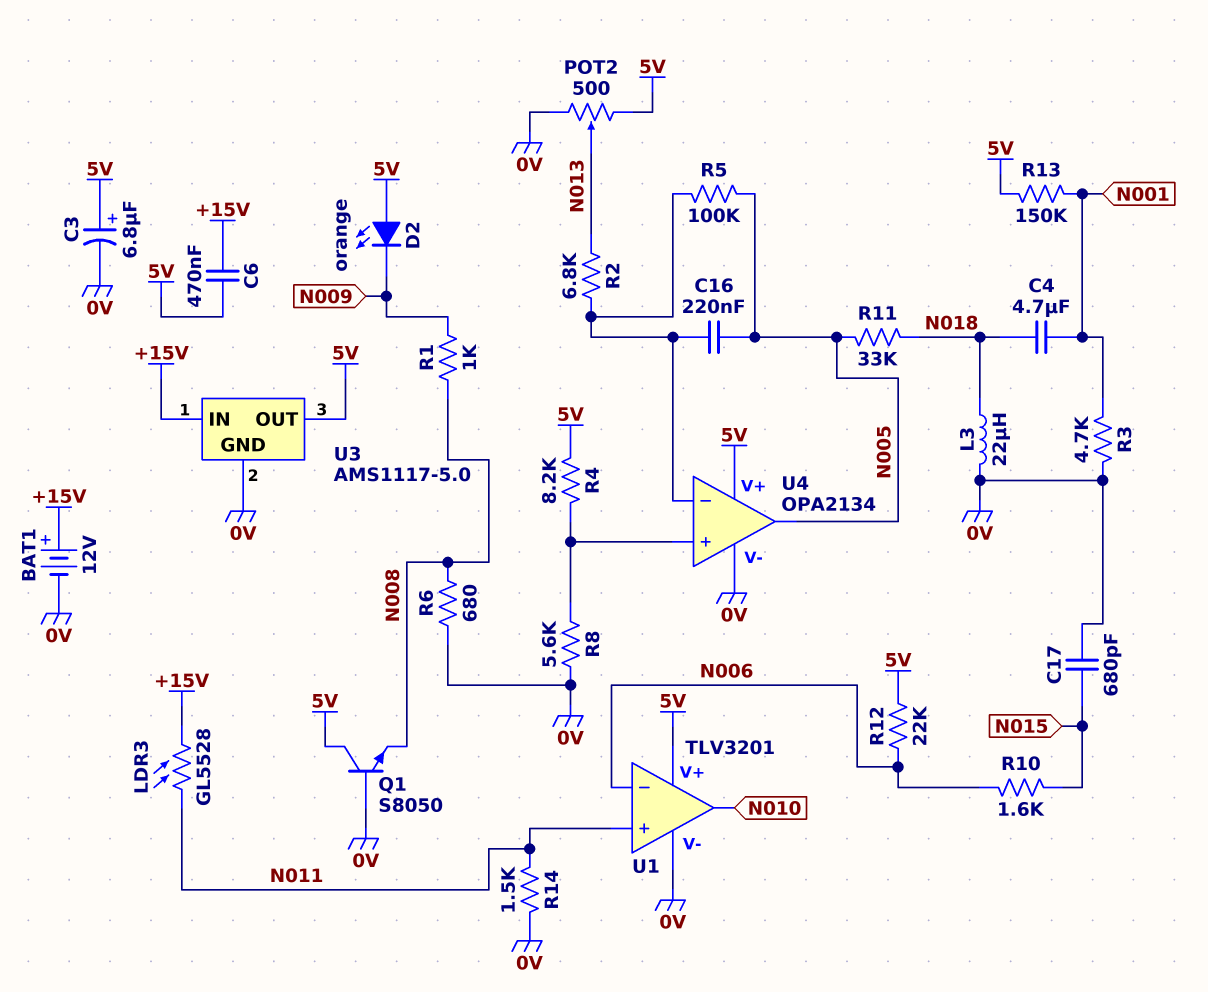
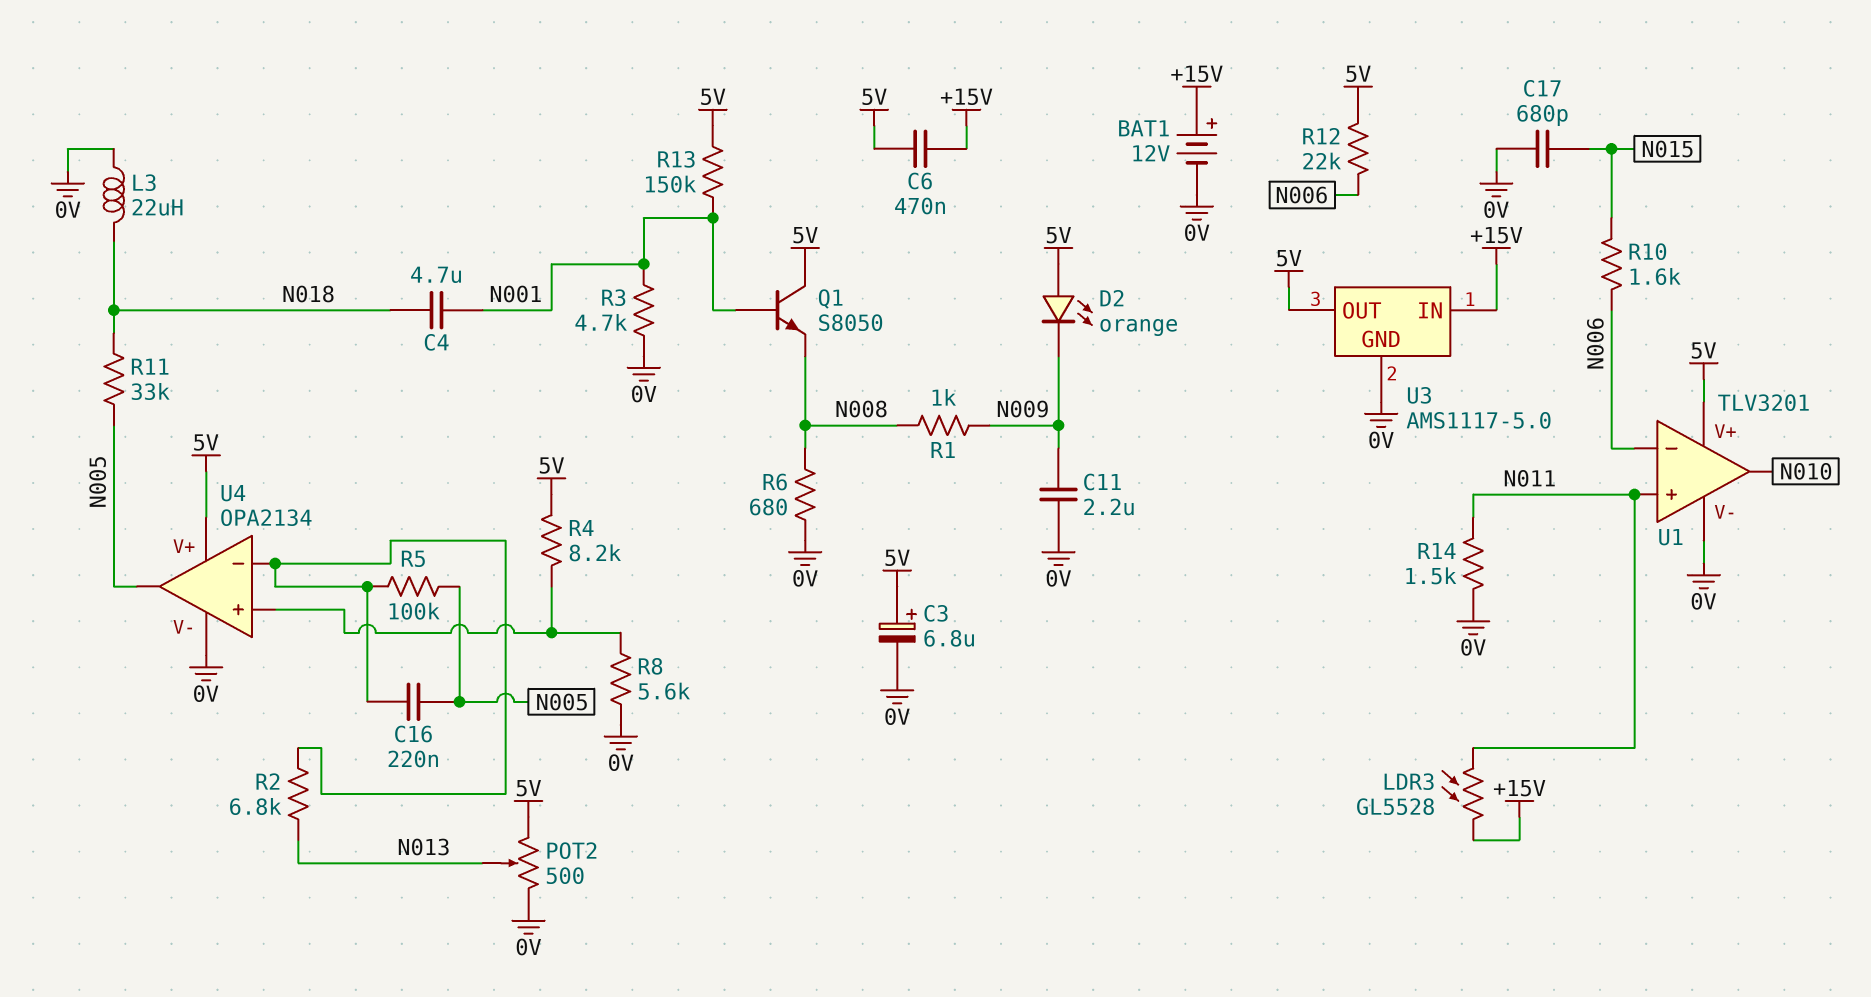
C11: none -> 2.2uF (0V, N009)
Q1: NPN S8050 (B 0V, C 5V, E N008) -> NPN S8050 (B N001, C 5V, E N008)

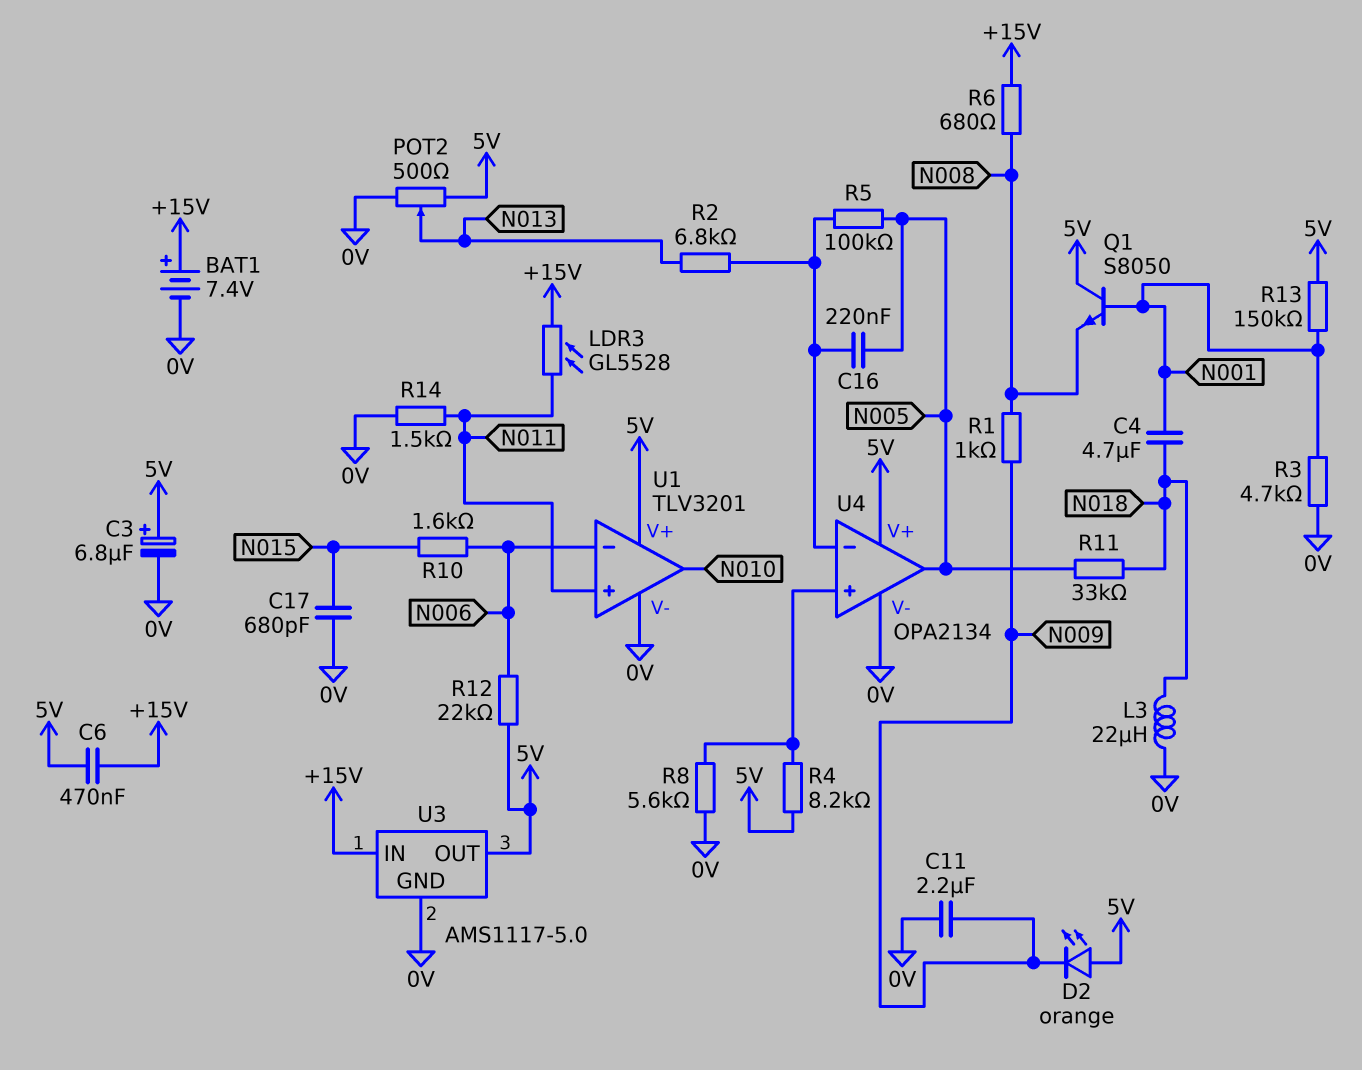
BAT1: 12V (plus +15V, minus 0V) -> 7.4V (plus +15V, minus 0V)
R6: 680 (0V, N008) -> 680 (+15V, N008)

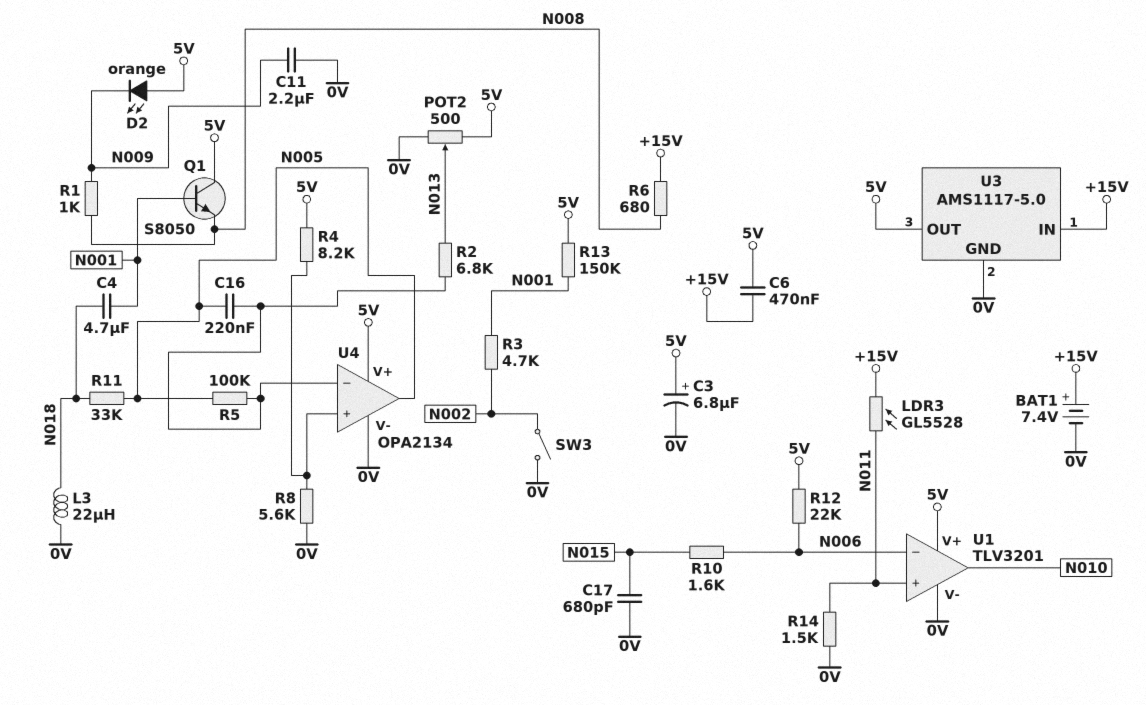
R3: 4.7k (0V, N001) -> 4.7k (N001, N002)
SW3: none -> switch (0V, N002)

